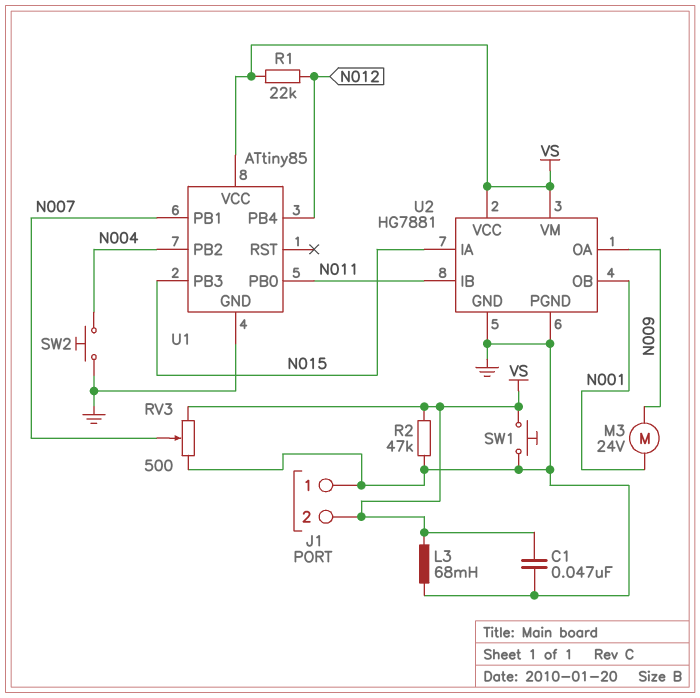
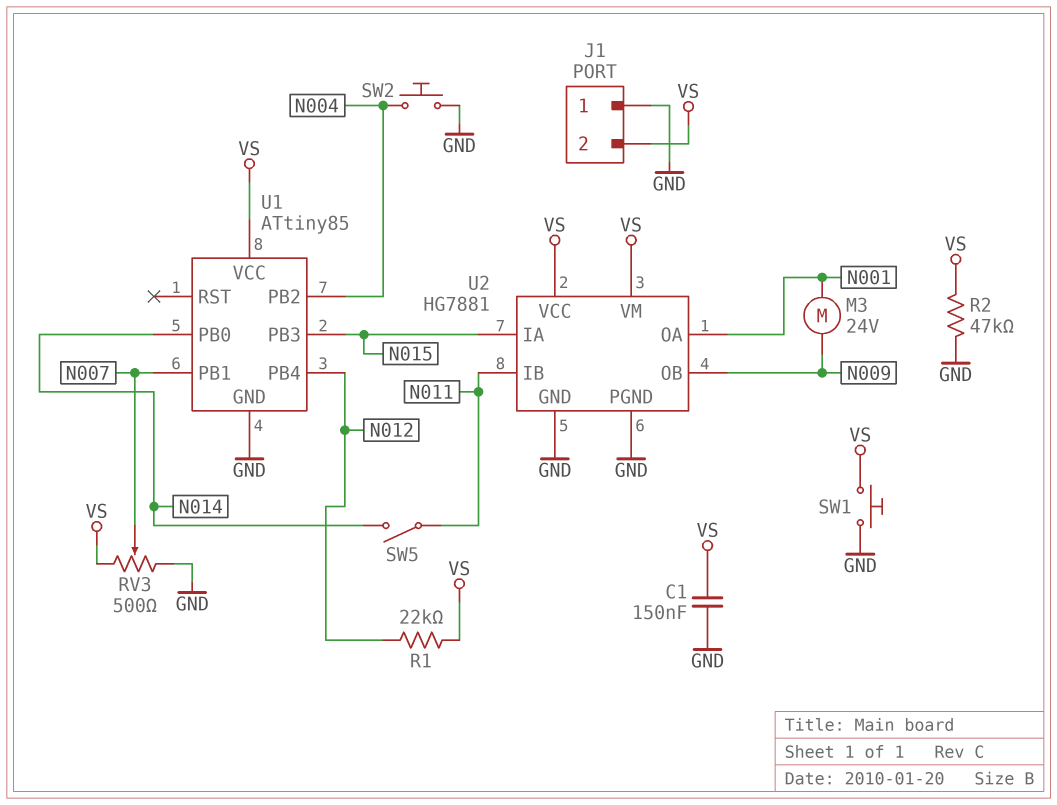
C1: 47nF (GND, VS) -> 150nF (GND, VS)
L3: 68mH (GND, VS) -> none
SW5: none -> switch (N011, N014)
U1 pin PB0: N011 -> N014
U2 pin OA: N009 -> N001
U2 pin OB: N001 -> N009

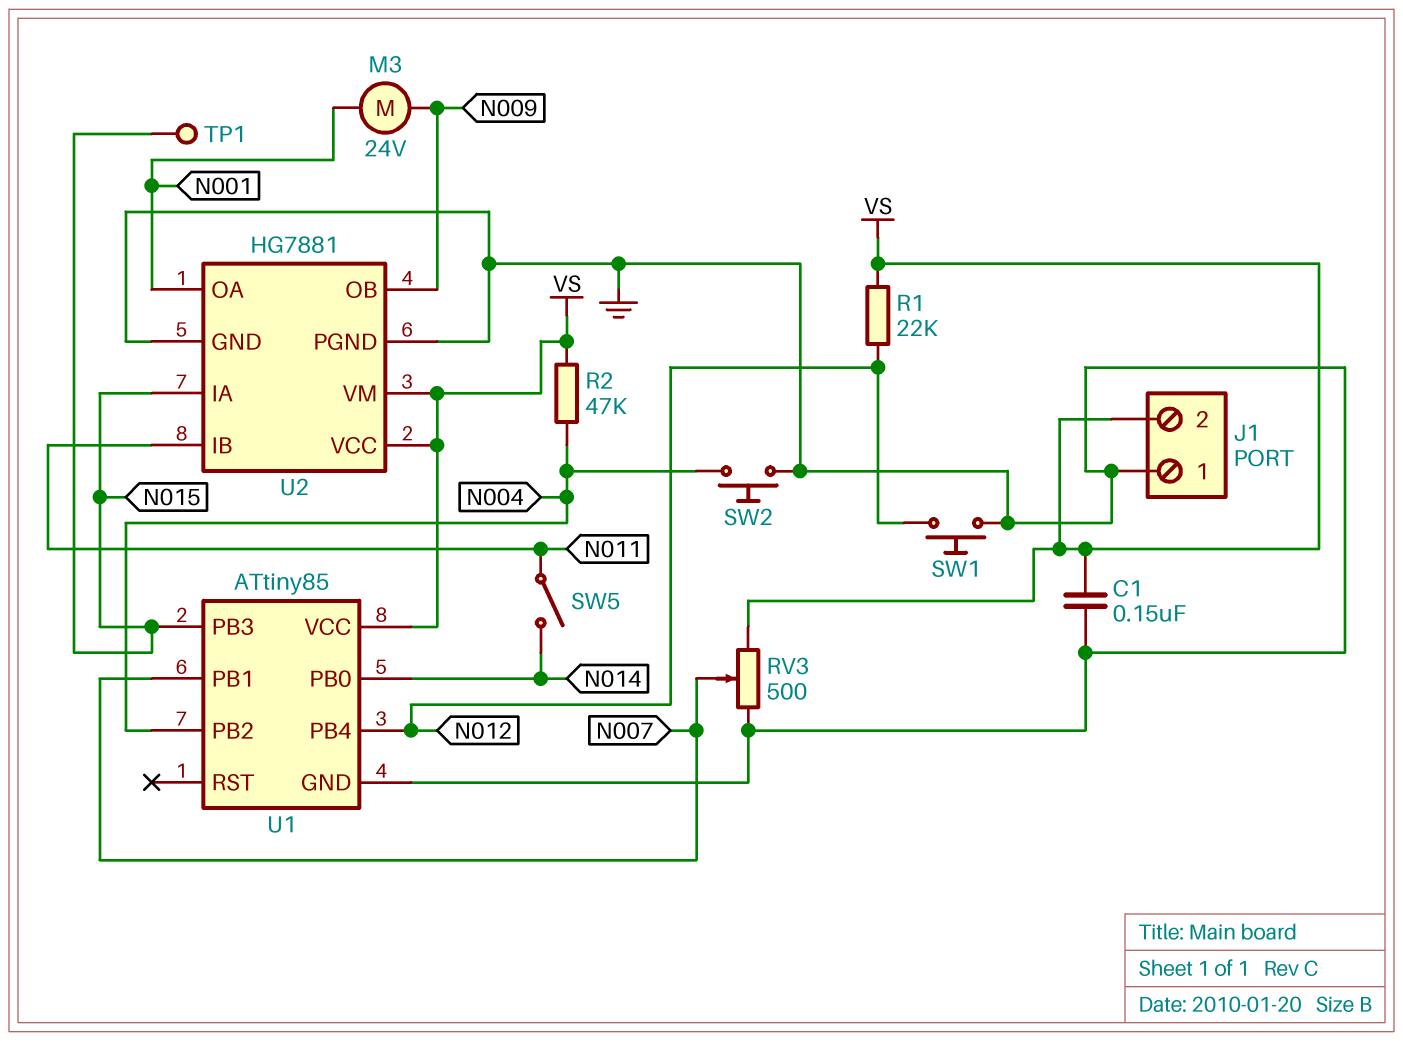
R2: 47k (GND, VS) -> 47k (N004, VS)
SW1: button (GND, VS) -> button (GND, N012)
TP1: none -> test point (N015)

